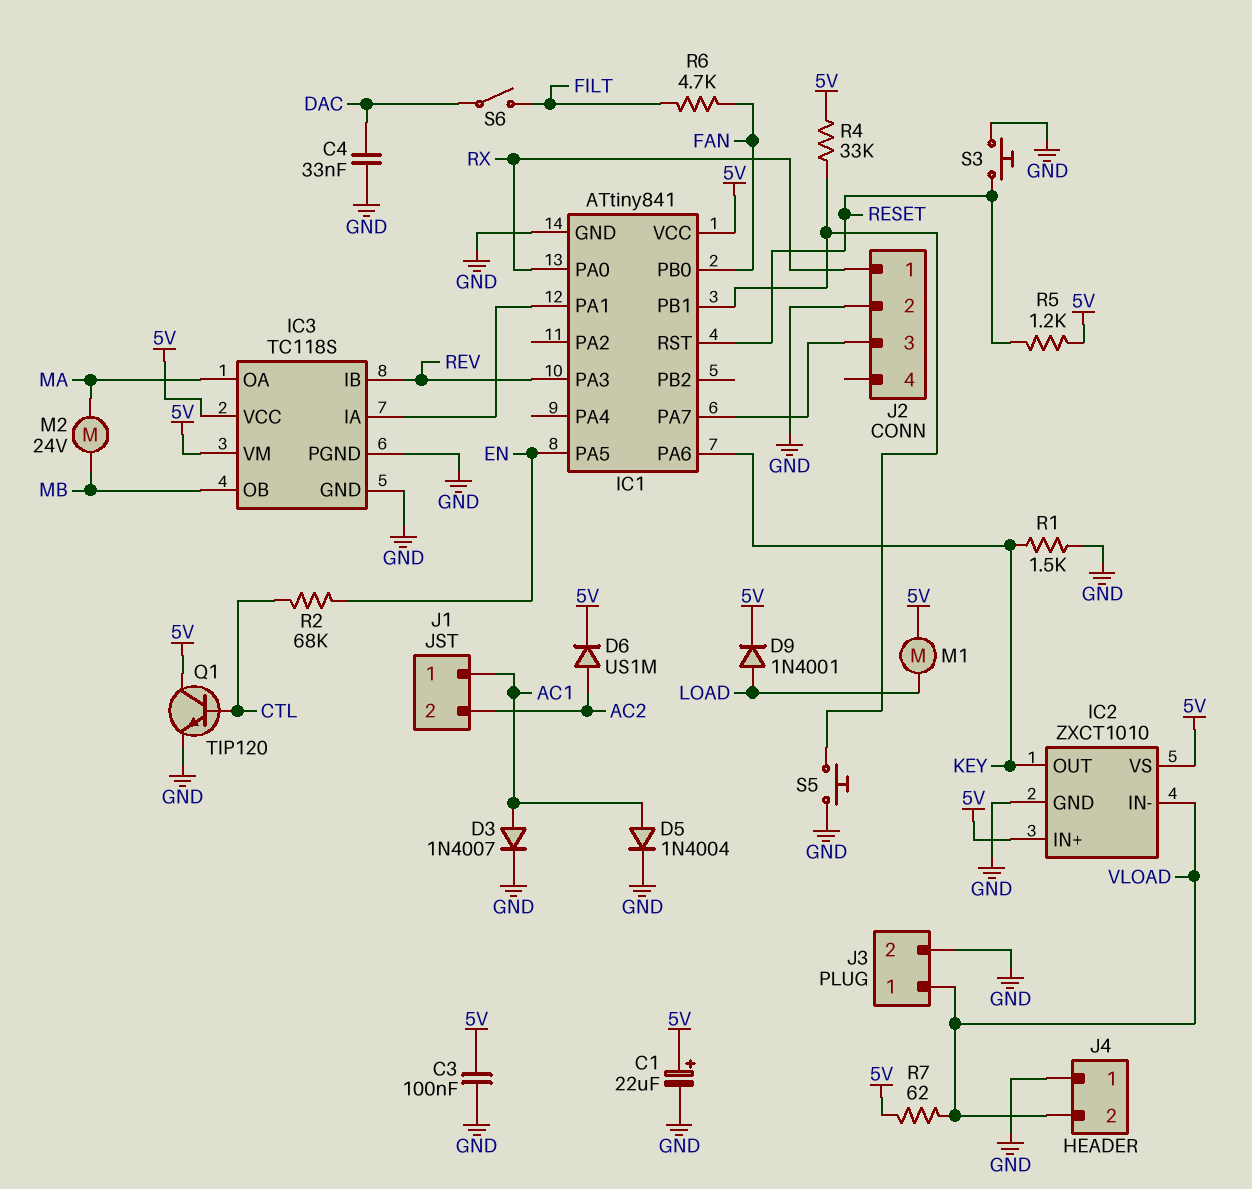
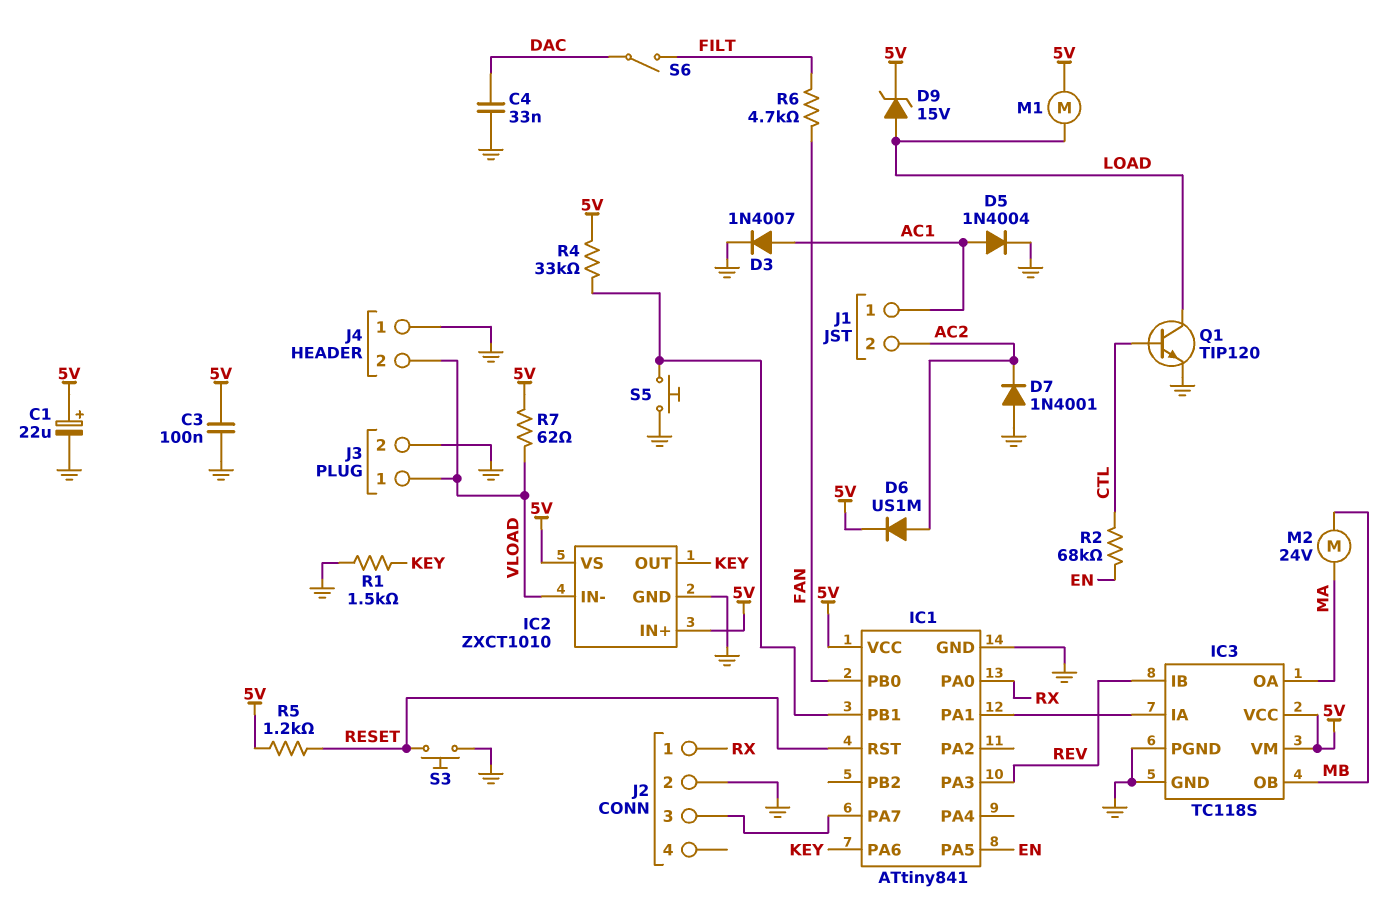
D7: none -> diode 1N4001 (A GND, K AC2)
D9: diode 1N4001 (A LOAD, K 5V) -> zener 15V (A LOAD, K 5V)
Q1: NPN TIP120 (B CTL, C 5V, E GND) -> NPN TIP120 (B CTL, C LOAD, E GND)

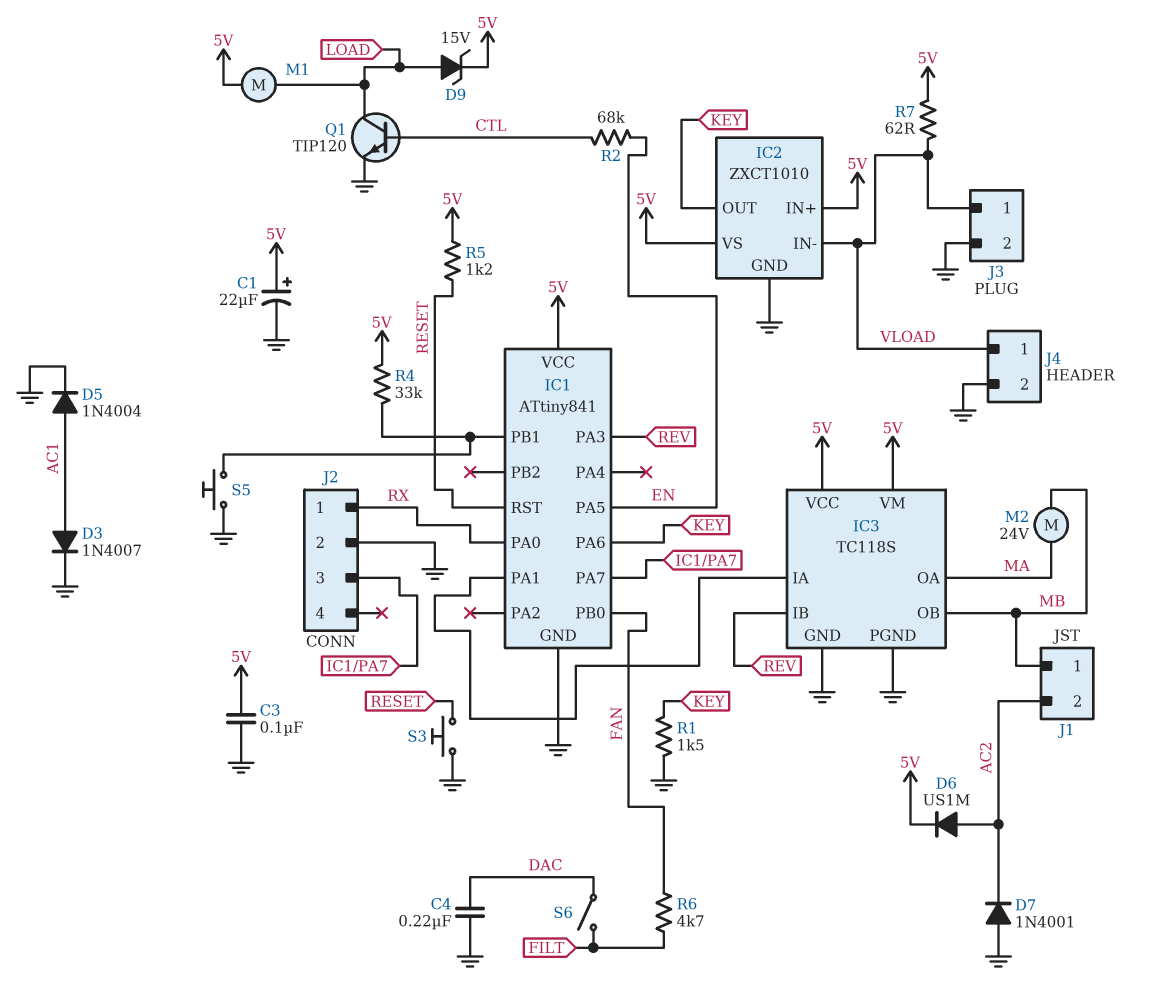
C4: 33nF (DAC, GND) -> 220nF (DAC, GND)
J1 pin 1: AC1 -> MB
J4 pin 1: GND -> VLOAD
J4 pin 2: VLOAD -> GND

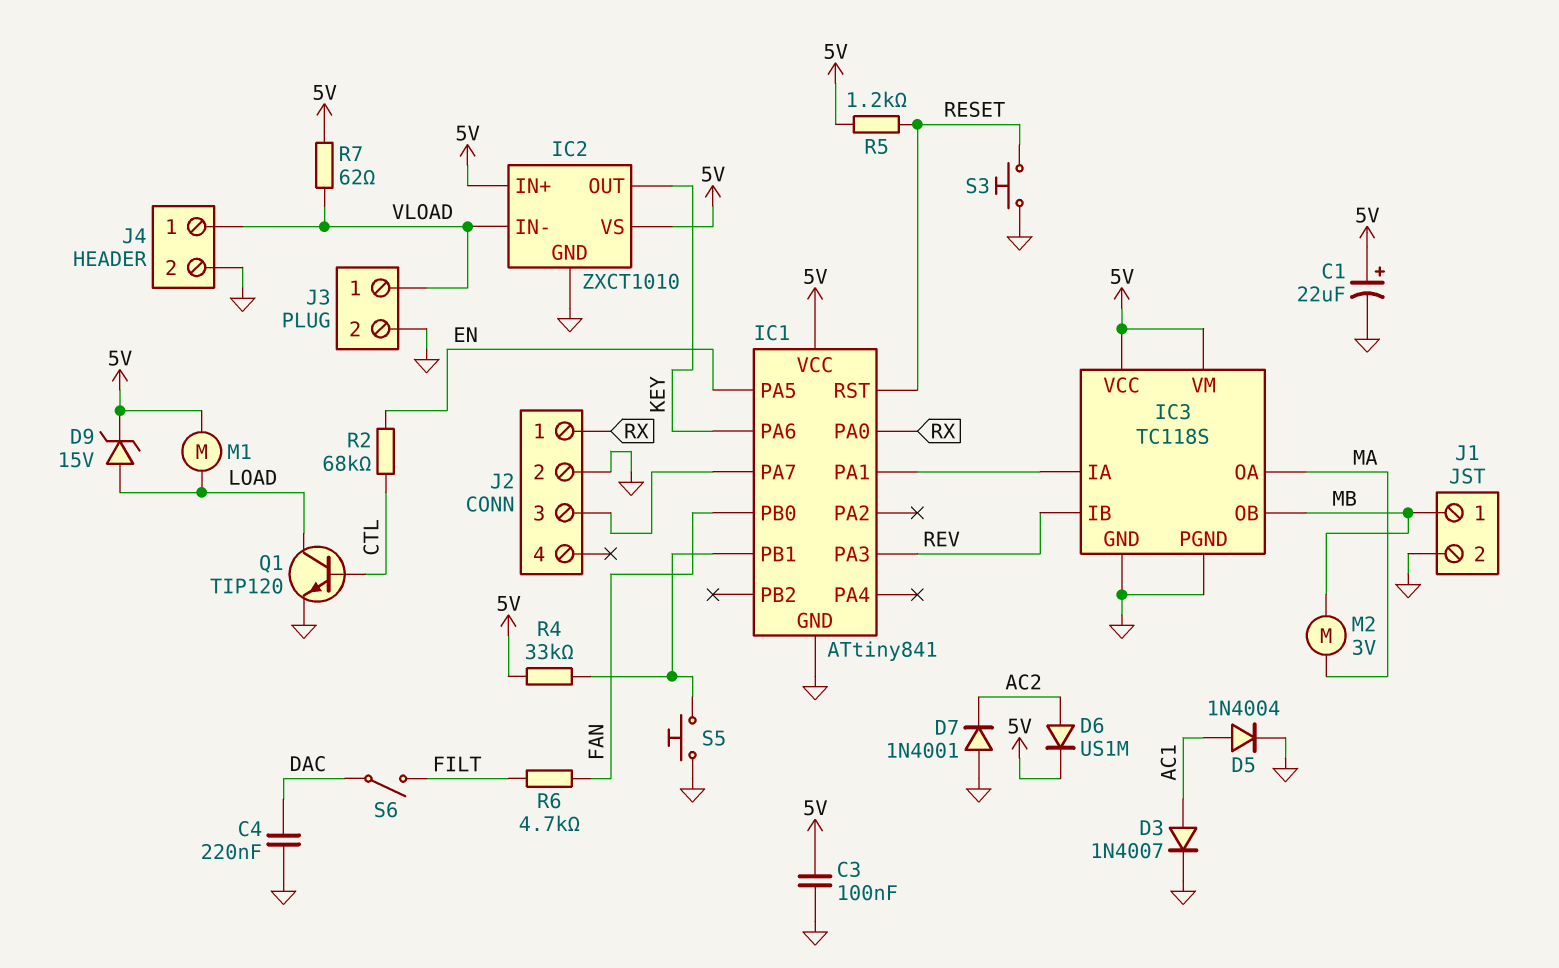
J1 pin 2: AC2 -> GND
M2: motor 24V (MA, MB) -> motor 3V (MA, MB)
R1: 1.5k (GND, KEY) -> none

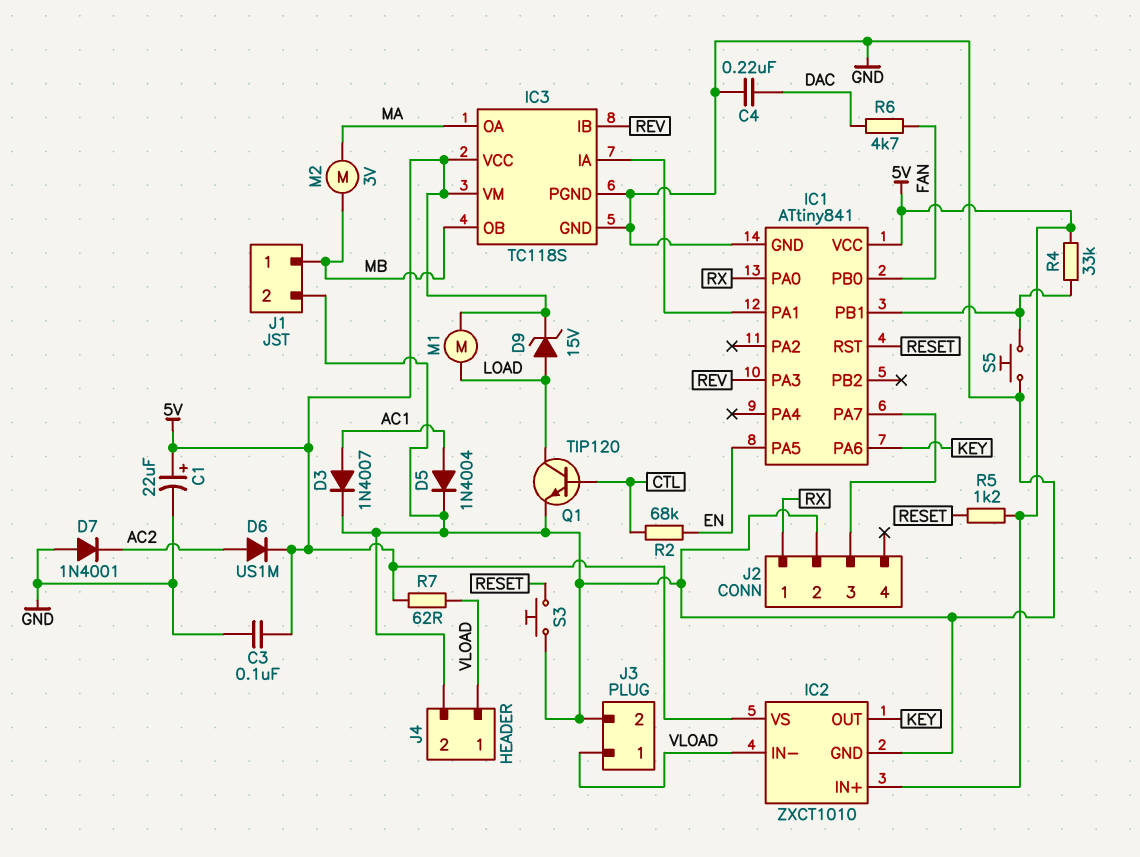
R6: 4.7k (FAN, FILT) -> 4.7k (DAC, FAN)
S6: switch (DAC, FILT) -> none

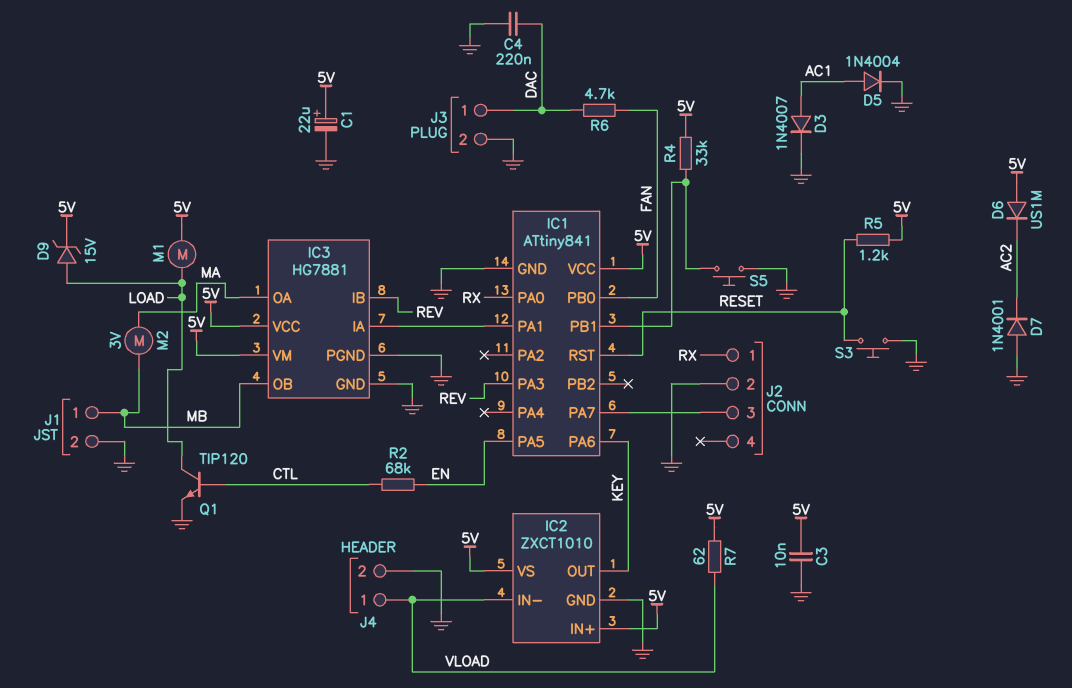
C3: 100nF (5V, GND) -> 10nF (5V, GND)
D6: diode US1M (A AC2, K 5V) -> diode US1M (A 5V, K AC2)
IC3: TC118S -> HG7881
J3 pin 1: VLOAD -> DAC

